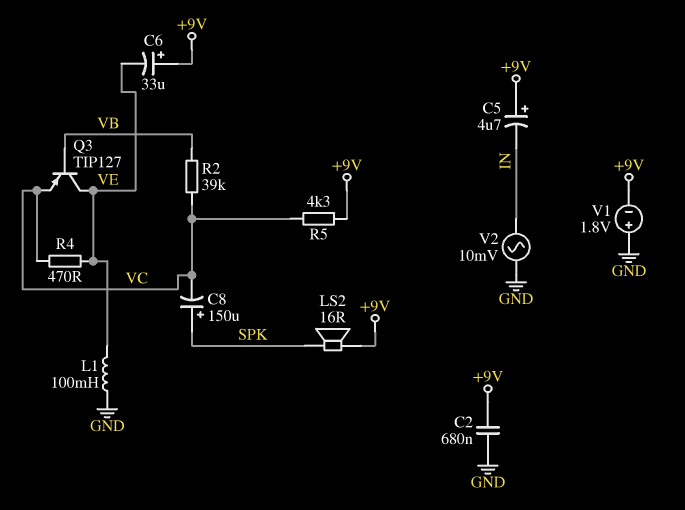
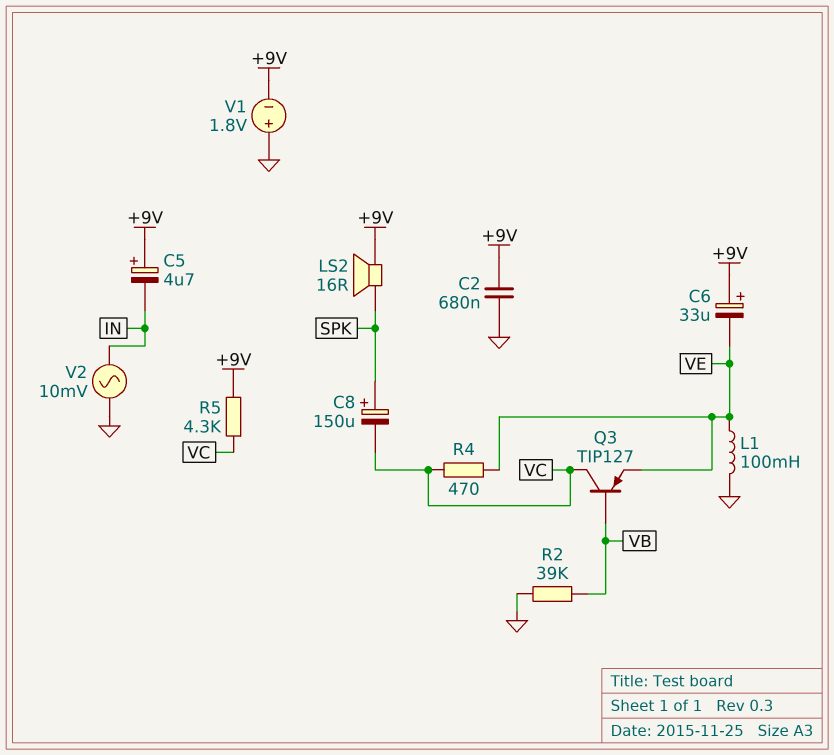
Q3: PNP TIP127 (B VB, C VE, E VC) -> PNP TIP127 (B VB, C VC, E VE)
R2: 39k (VB, VC) -> 39k (GND, VB)

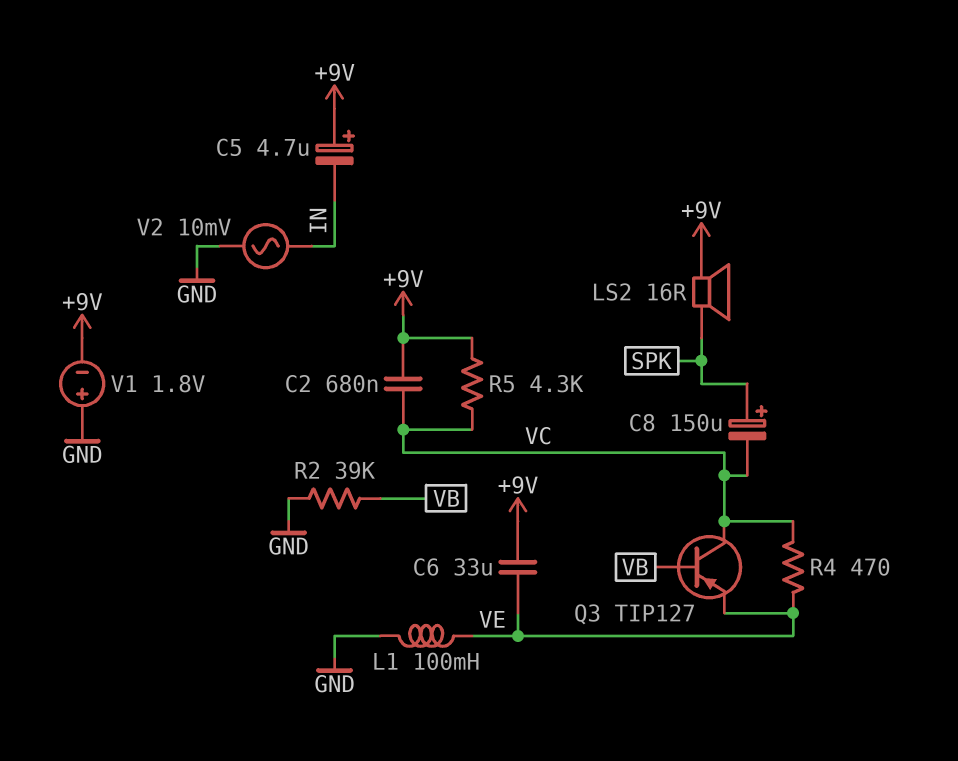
C2: 680nF (+9V, GND) -> 680nF (+9V, VC)
C6: 33uF (plus +9V, minus VE) -> 33uF (+9V, VE)

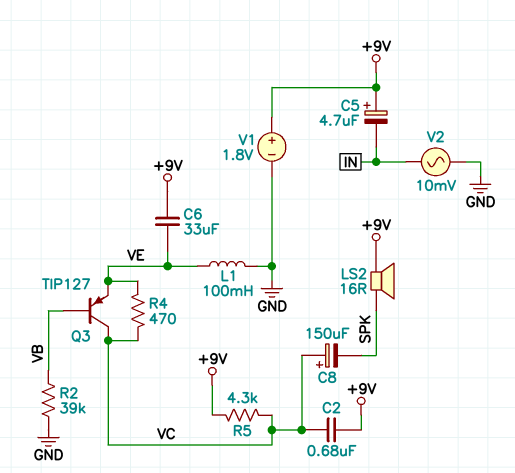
C8: 150uF (plus SPK, minus VC) -> 150uF (plus VC, minus SPK)
V1: 1.8V (plus GND, minus +9V) -> 1.8V (plus +9V, minus GND)

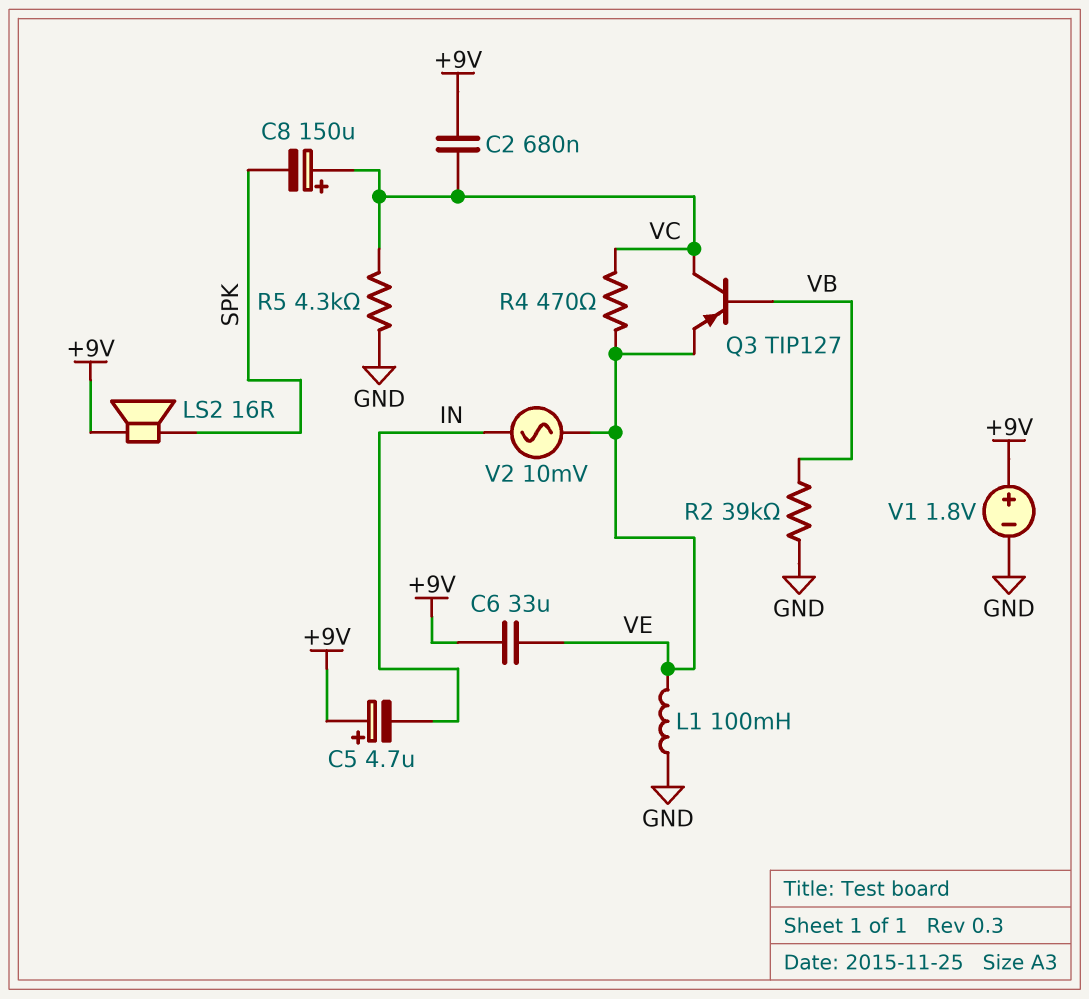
R5: 4.3k (+9V, VC) -> 4.3k (GND, VC)
V2: AC 10mV (GND, IN) -> AC 10mV (IN, VE)

